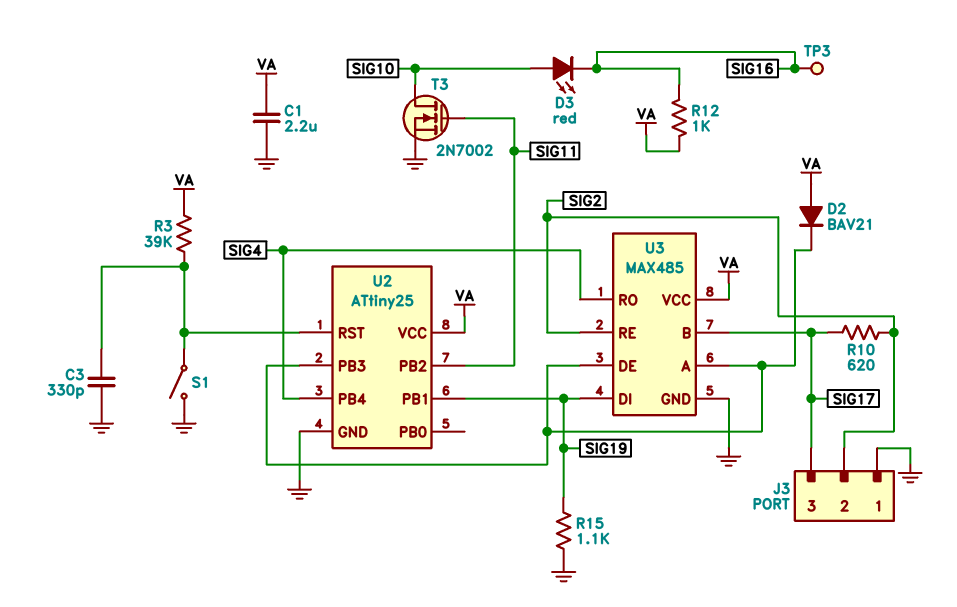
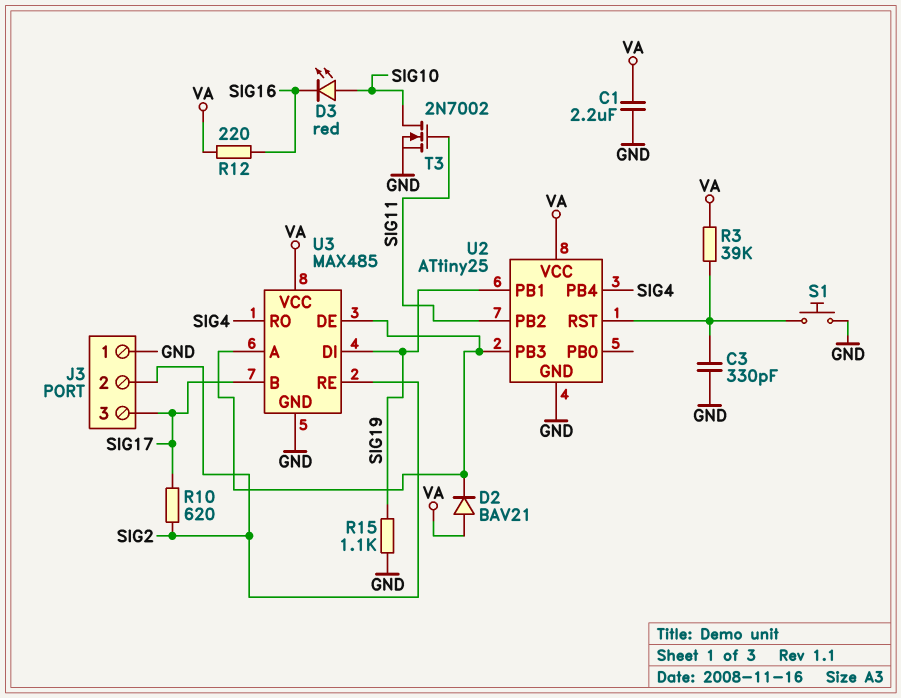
R12: 1k (SIG16, VA) -> 220 (SIG16, VA)
S1: switch (GND, U2/RST) -> button (GND, U2/RST)
TP3: test point (SIG16) -> none

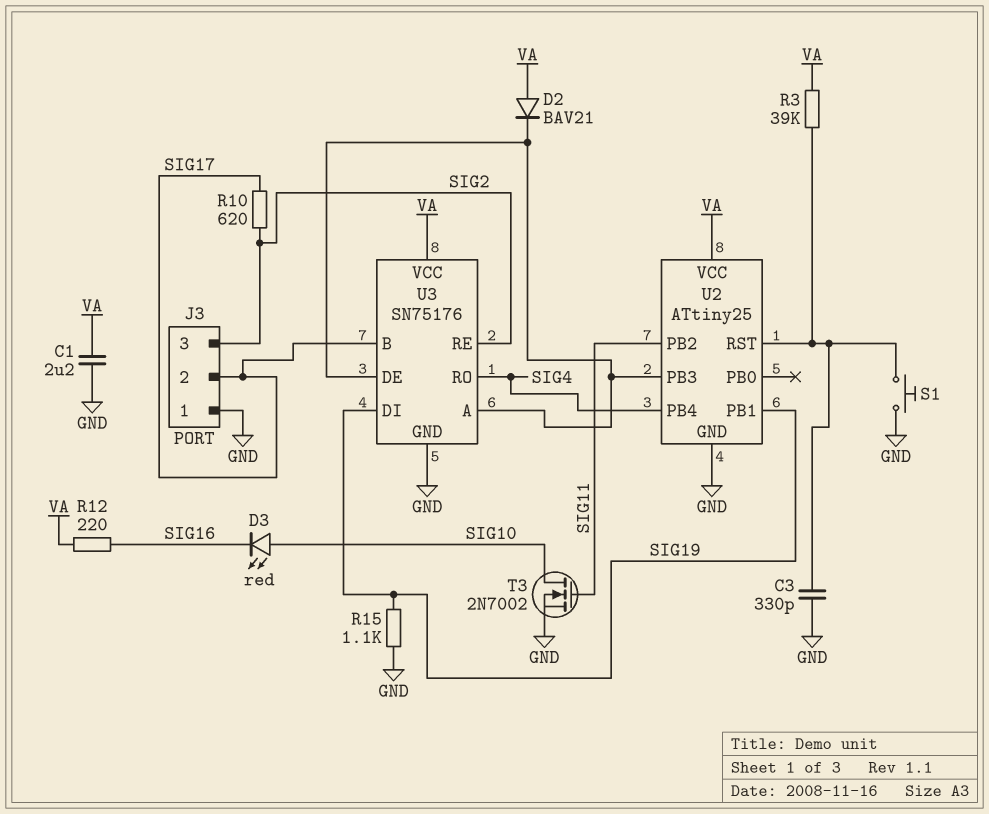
J3 pin 2: SIG2 -> SIG17
J3 pin 3: SIG17 -> SIG2
U3: MAX485 -> SN75176

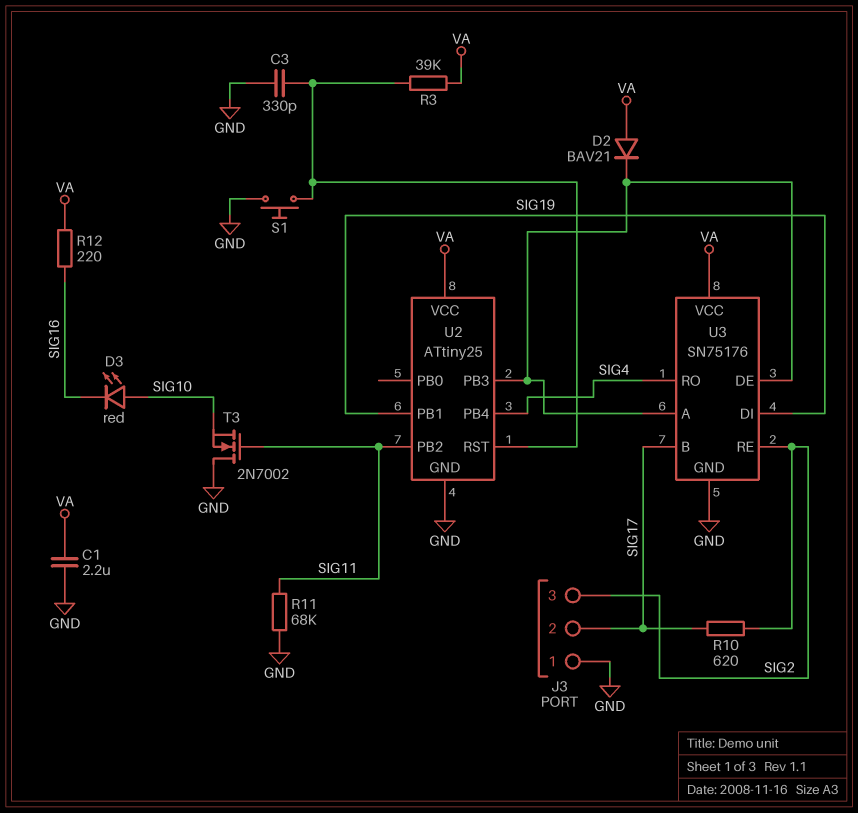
R11: none -> 68k (GND, SIG11)
R15: 1.1k (GND, SIG19) -> none
T3: NMOS 2N7002 (G SIG11, D SIG10, S GND) -> NMOS 2N7002 (G SIG11, D GND, S SIG10)

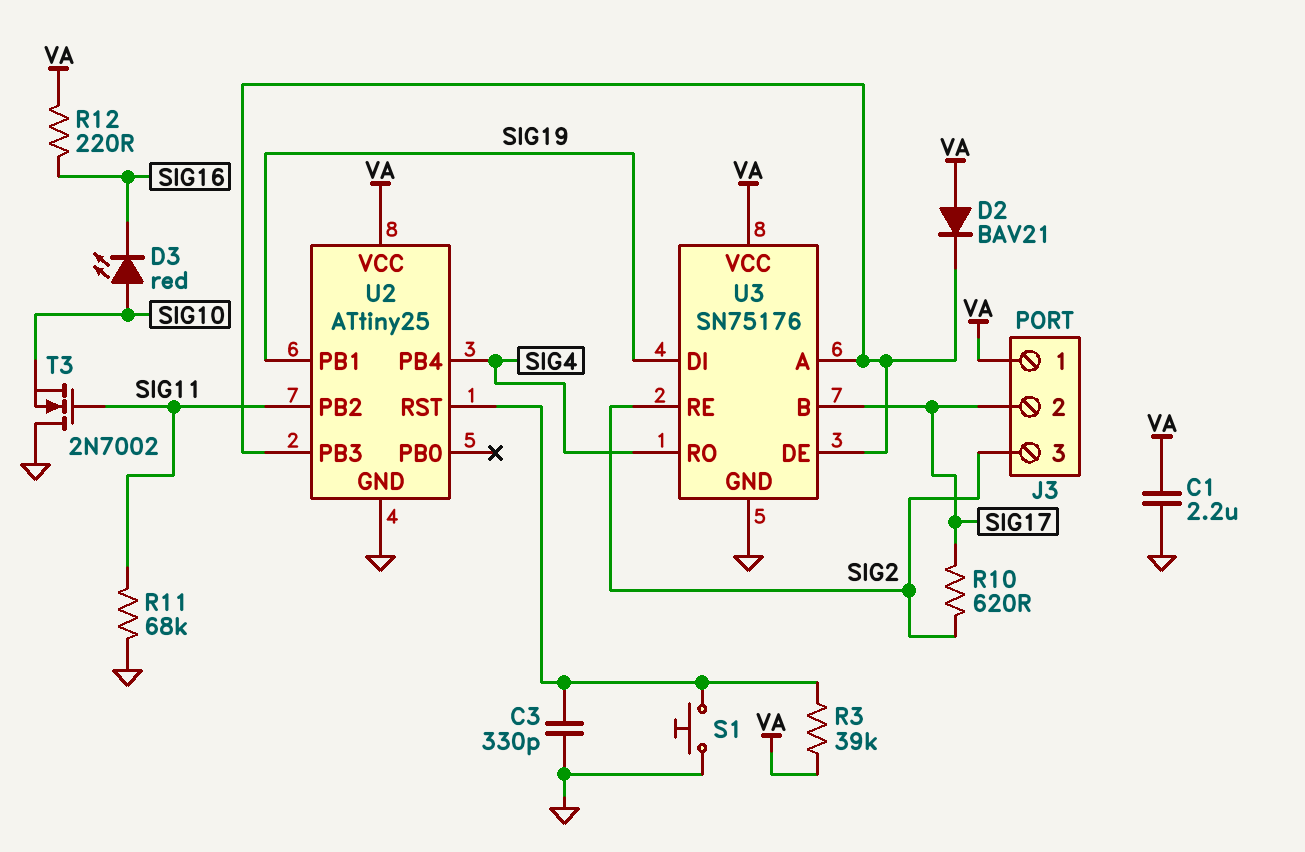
J3 pin 1: GND -> VA

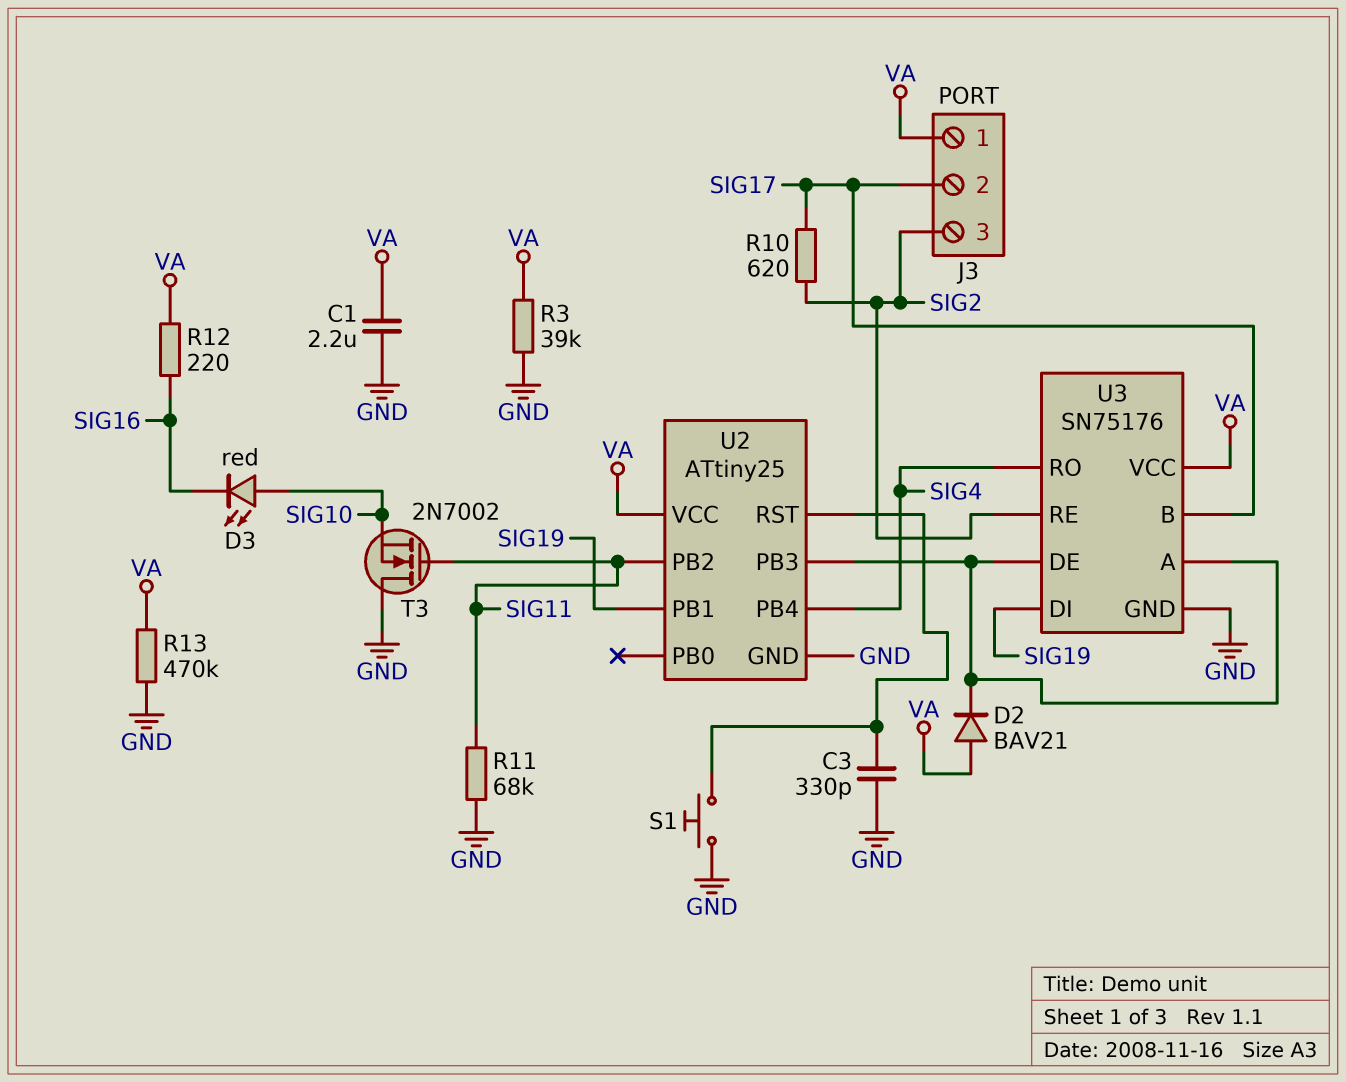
R3: 39k (U2/RST, VA) -> 39k (GND, VA)
R13: none -> 470k (GND, VA)

